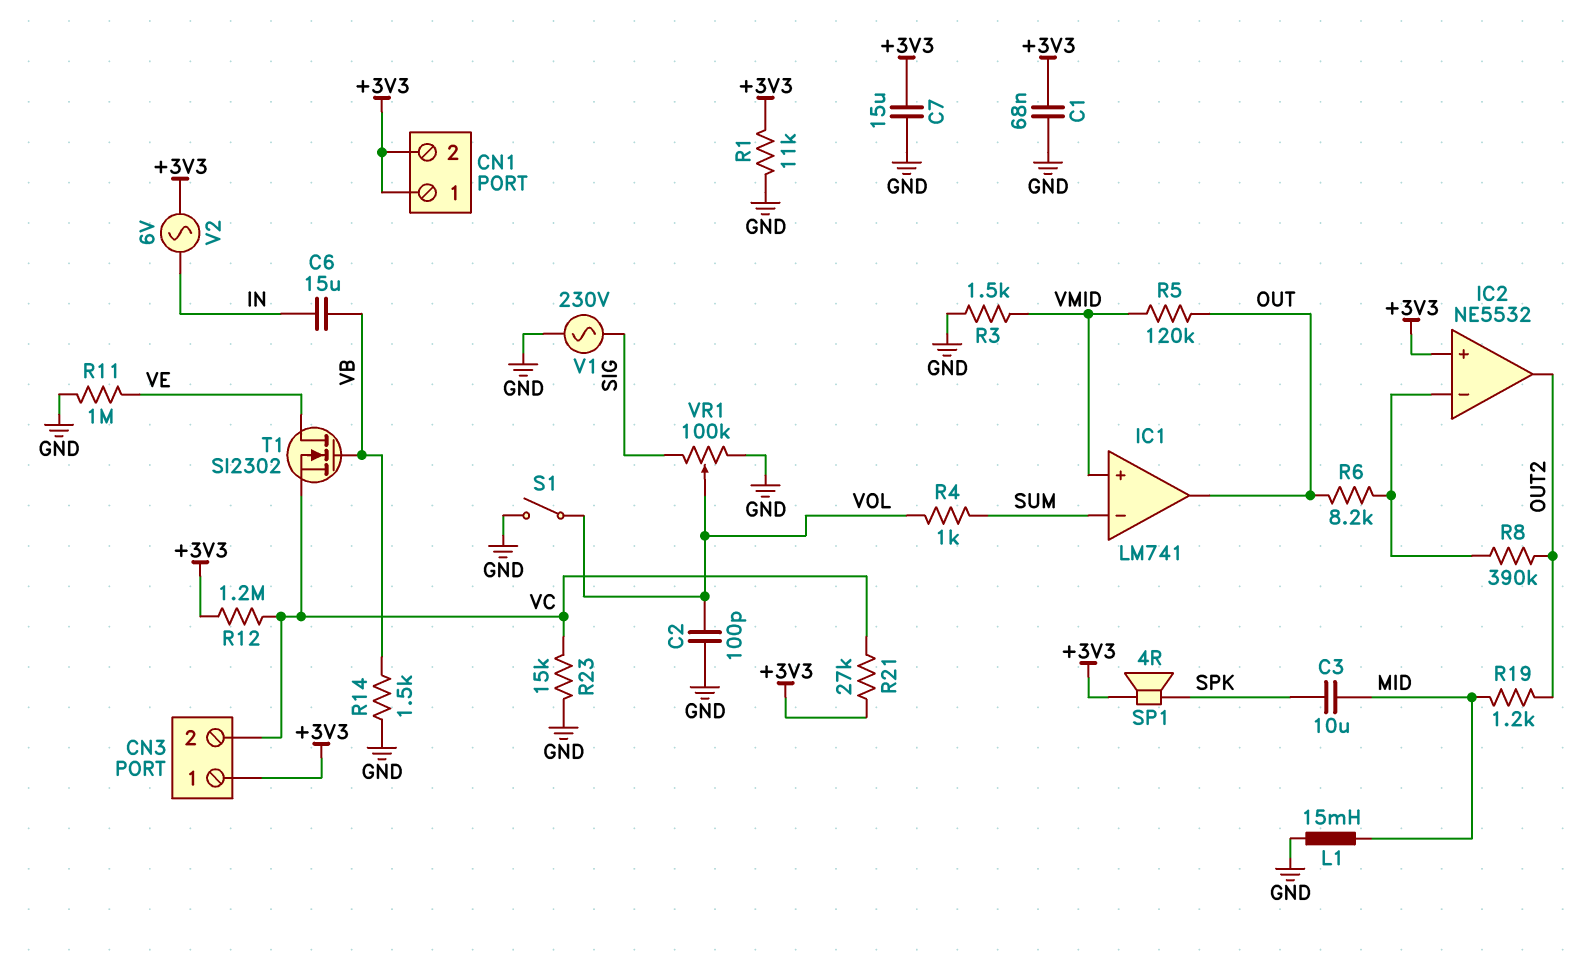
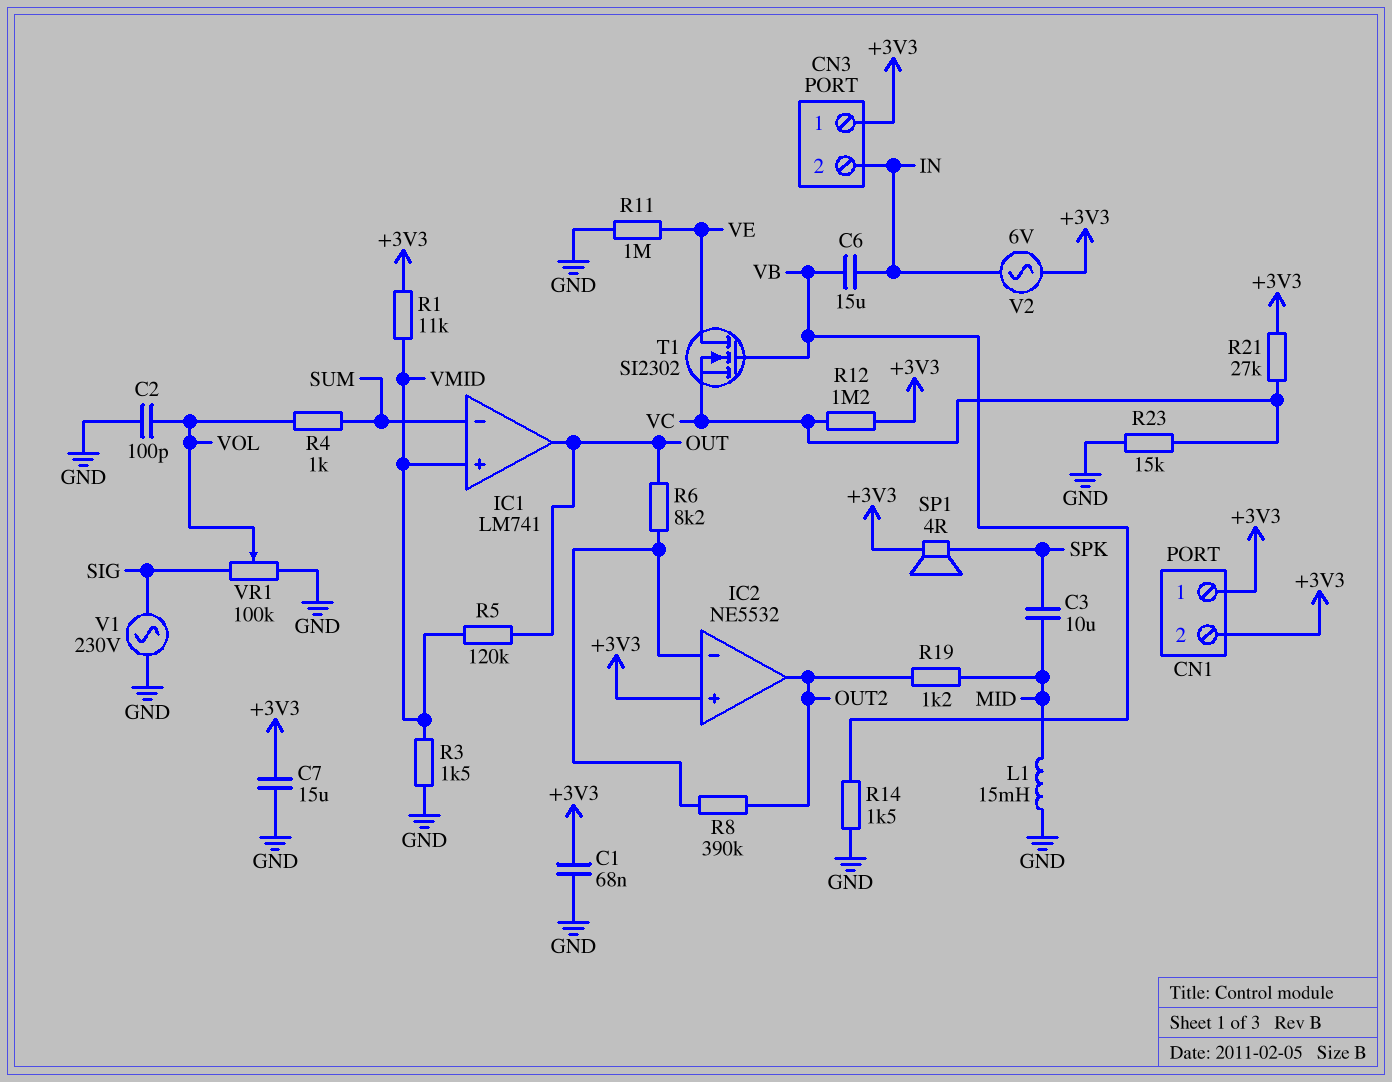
CN3 pin 2: VC -> IN
R1: 11k (+3V3, GND) -> 11k (+3V3, VMID)
S1: switch (GND, VOL) -> none

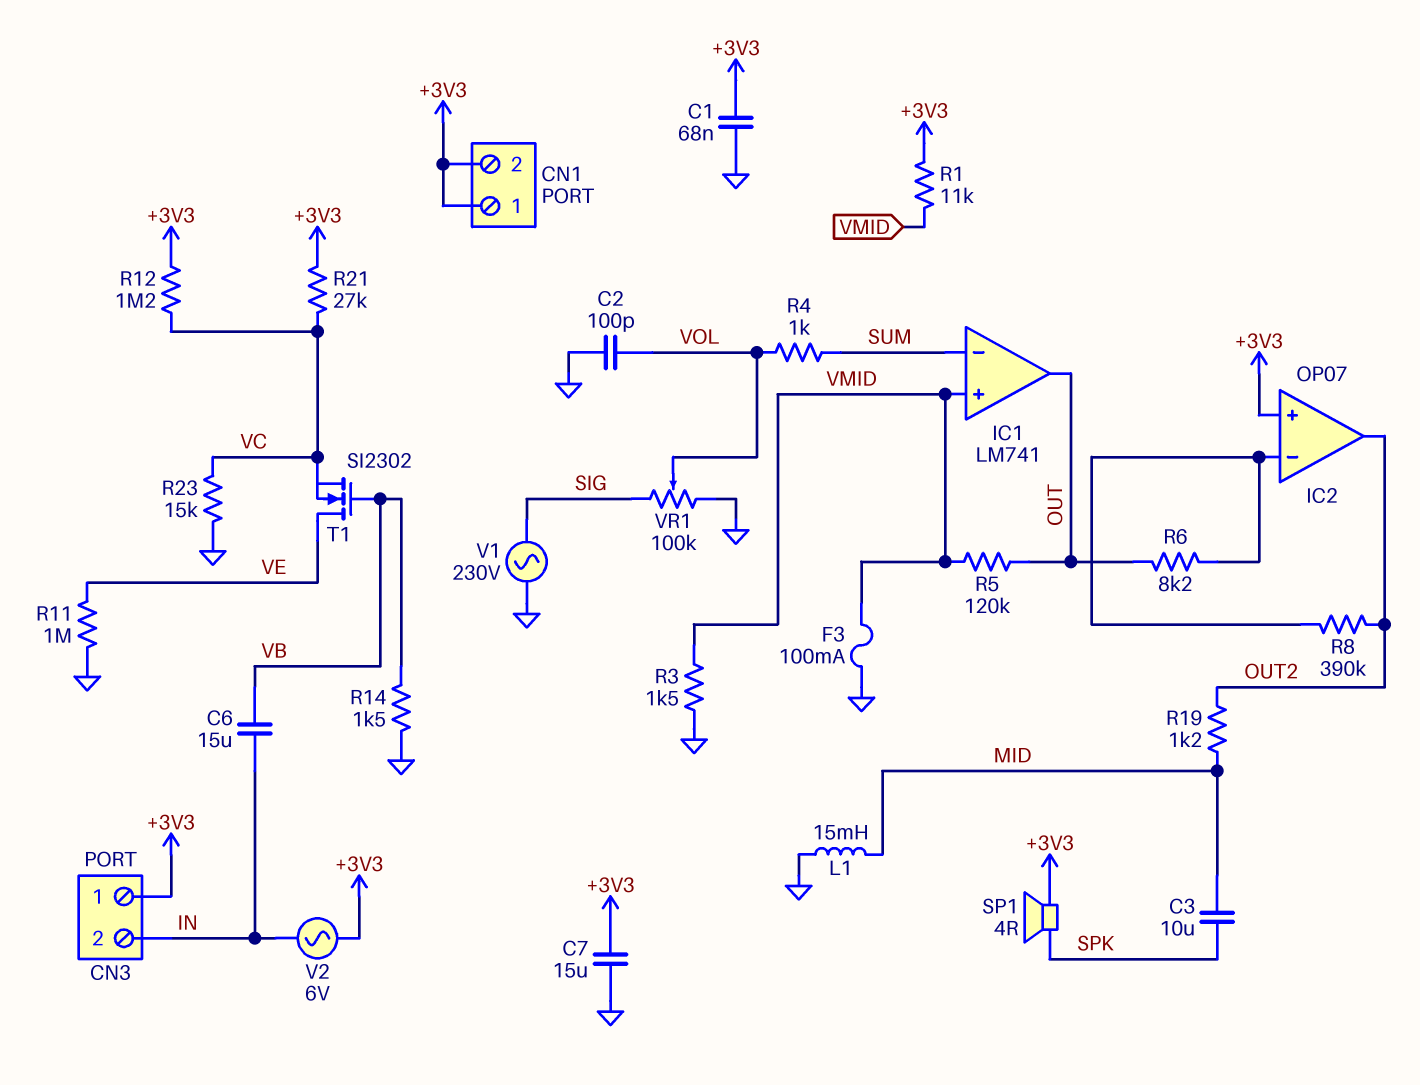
F3: none -> 100mA (GND, VMID)
IC2: NE5532 -> OP07

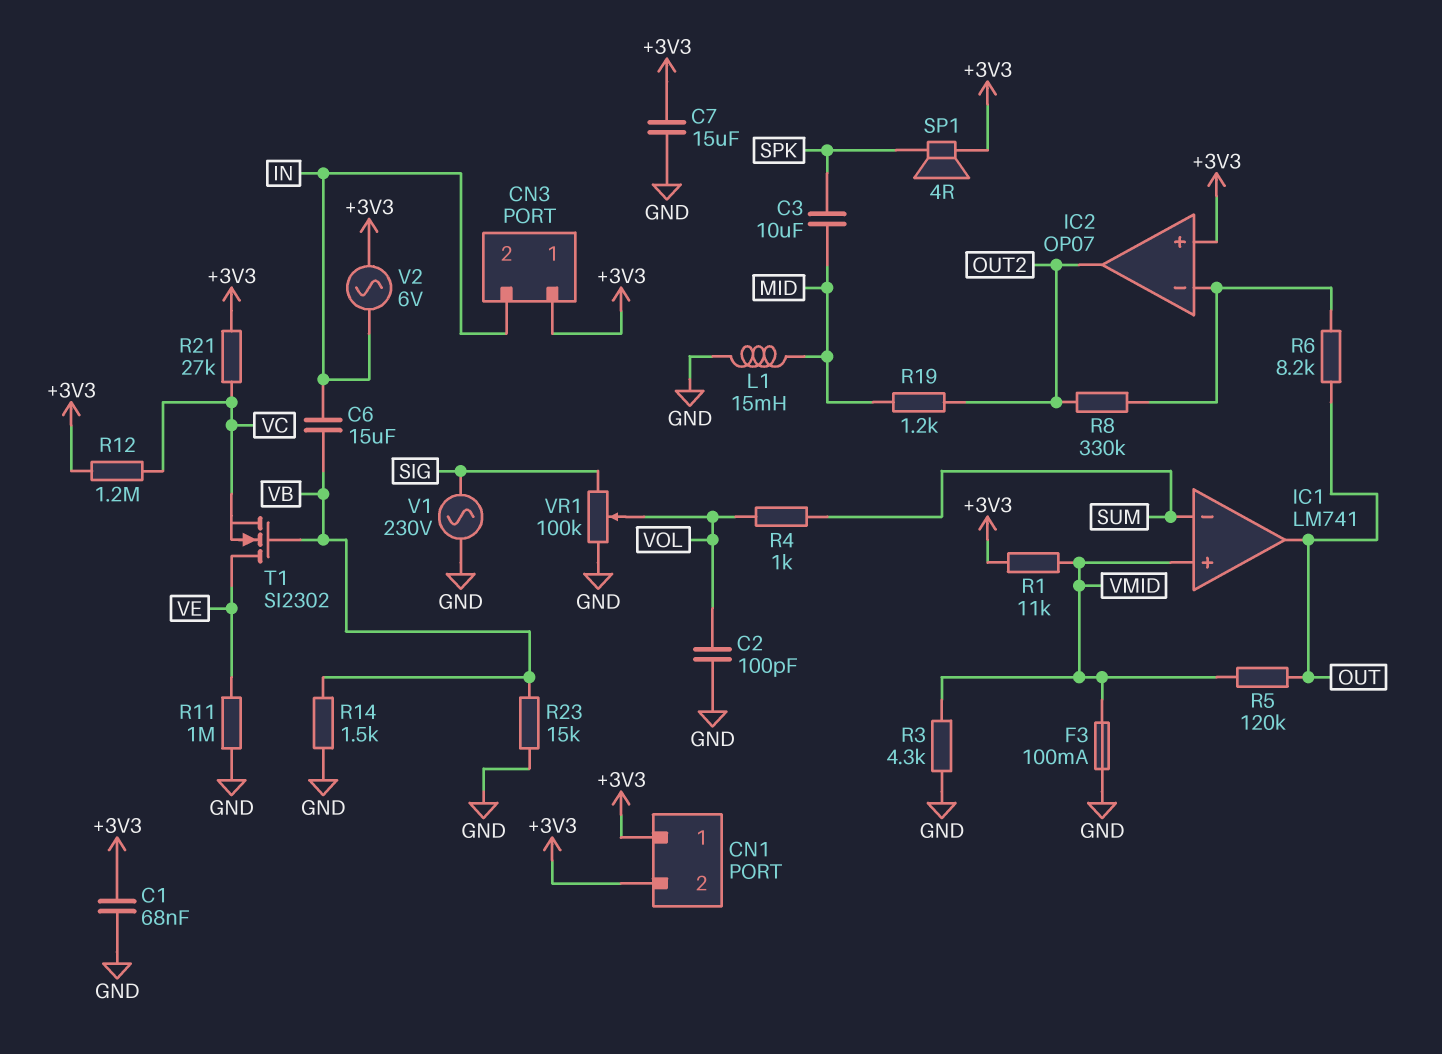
R3: 1.5k (GND, VMID) -> 4.3k (GND, VMID)
R8: 390k (IC2/in-, OUT2) -> 330k (IC2/in-, OUT2)
R23: 15k (GND, VC) -> 15k (GND, VB)

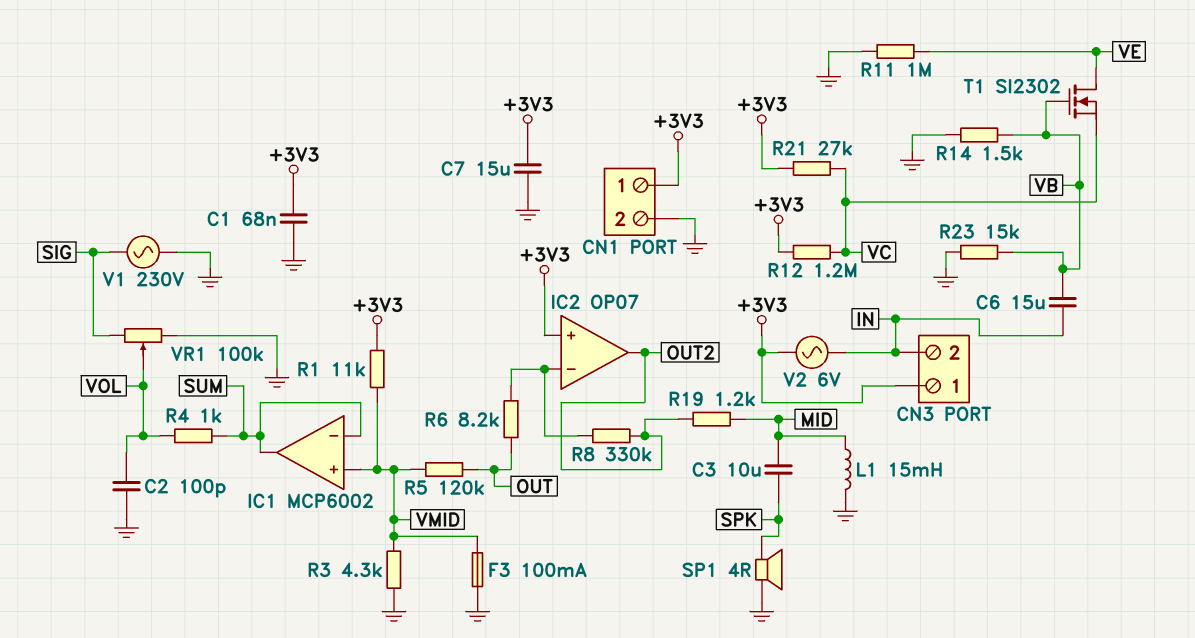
CN1 pin 2: +3V3 -> GND
IC1: LM741 -> MCP6002
IC1 pin out: OUT -> SUM
SP1: speaker 4R (+3V3, SPK) -> speaker 4R (GND, SPK)

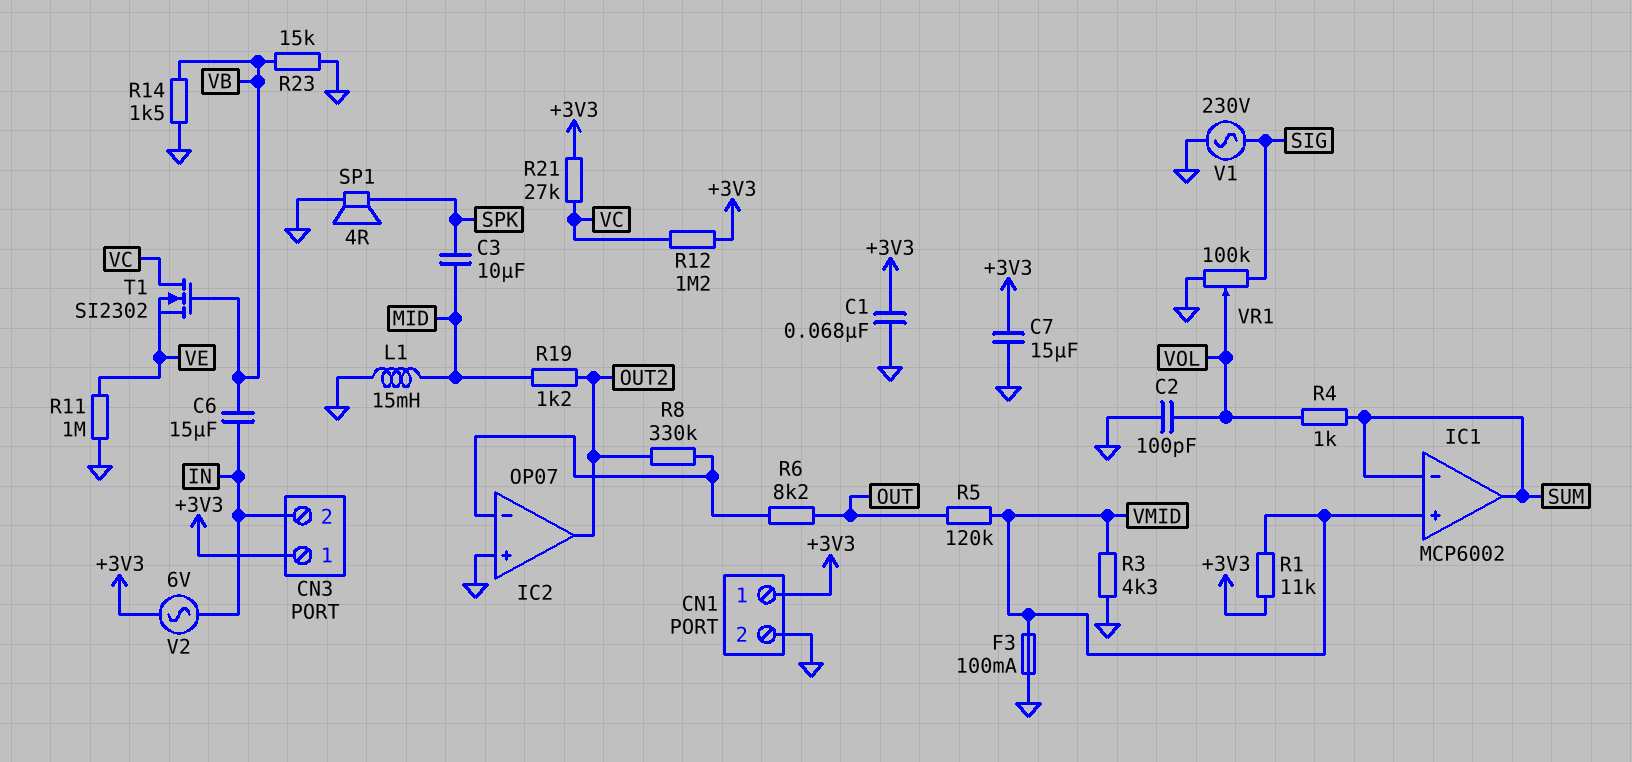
IC2 pin in+: +3V3 -> GND
T1: NMOS SI2302 (G VB, D VE, S VC) -> NMOS SI2302 (G VB, D VC, S VE)

